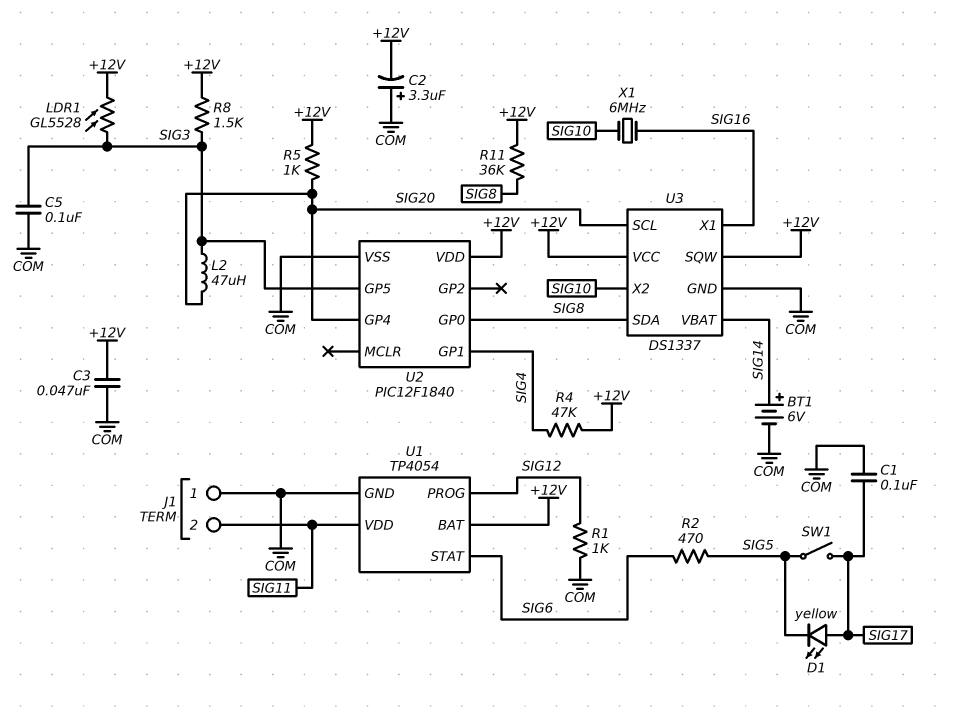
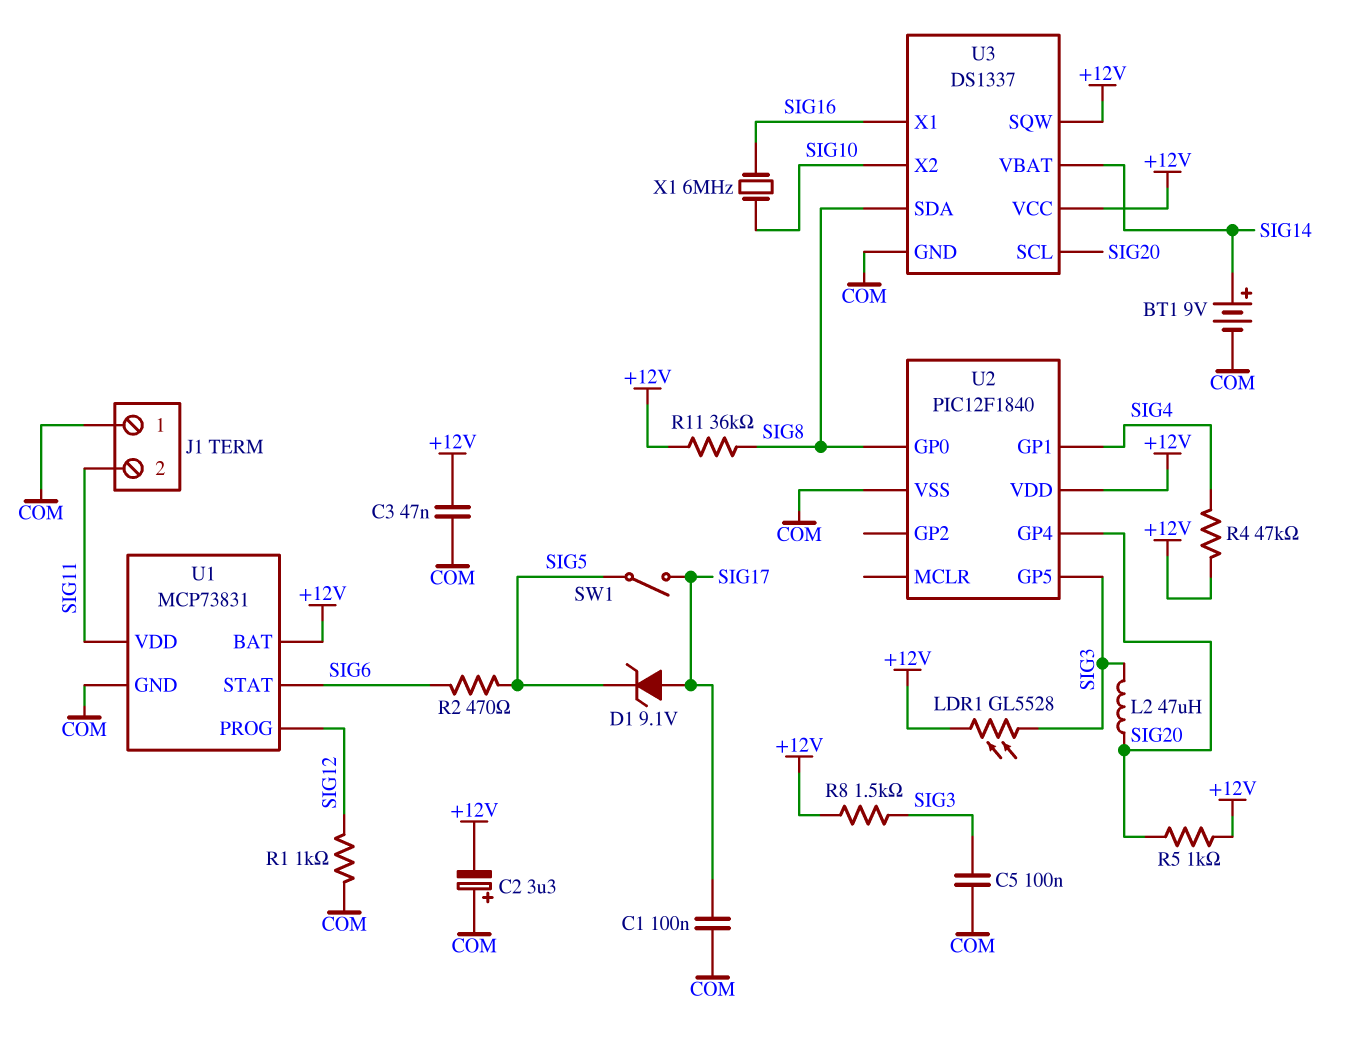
BT1: 6V (plus SIG14, minus COM) -> 9V (plus SIG14, minus COM)
D1: LED yellow (A SIG17, K SIG5) -> zener 9.1V (A SIG17, K SIG5)
U1: TP4054 -> MCP73831

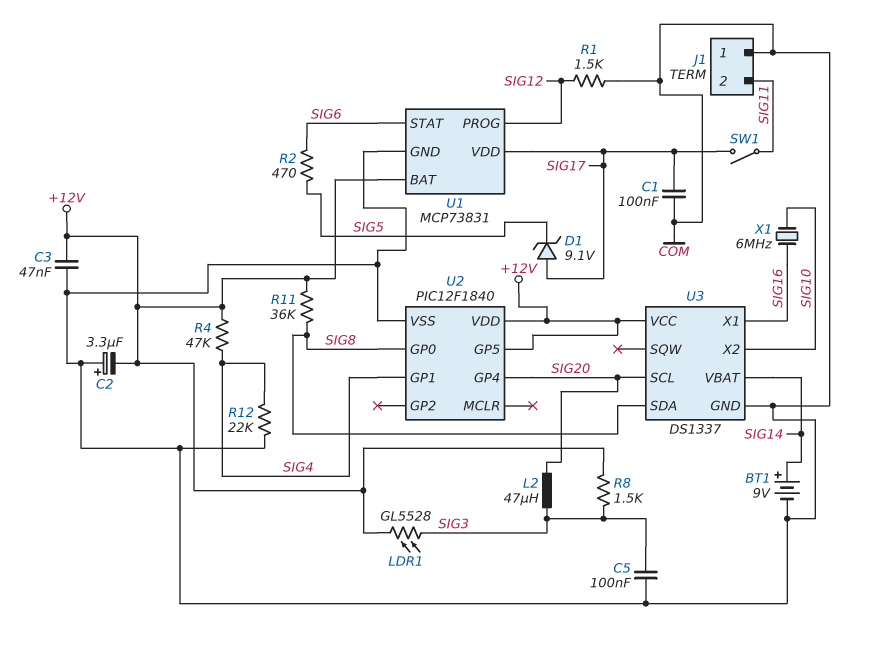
R1: 1k (COM, SIG12) -> 1.5k (COM, SIG12)
R5: 1k (+12V, SIG20) -> none
R12: none -> 22k (COM, SIG4)
SW1: switch (SIG5, SIG17) -> switch (SIG11, SIG17)
U1 pin VDD: SIG11 -> SIG17
U2 pin GP5: SIG3 -> +12V
U3 pin SQW: +12V -> none

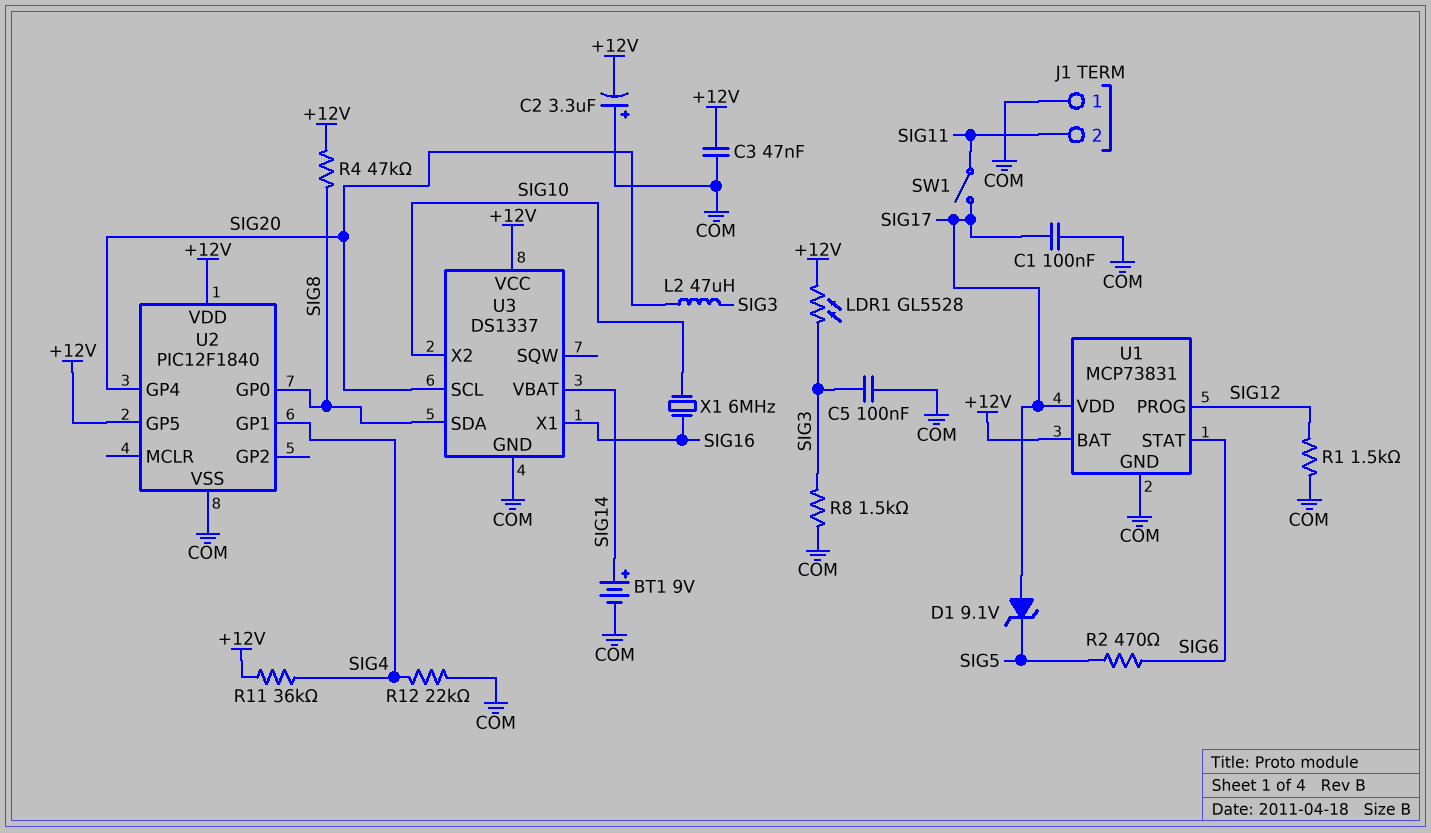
R4: 47k (+12V, SIG4) -> 47k (+12V, SIG8)
R8: 1.5k (+12V, SIG3) -> 1.5k (COM, SIG3)
R11: 36k (+12V, SIG8) -> 36k (+12V, SIG4)

